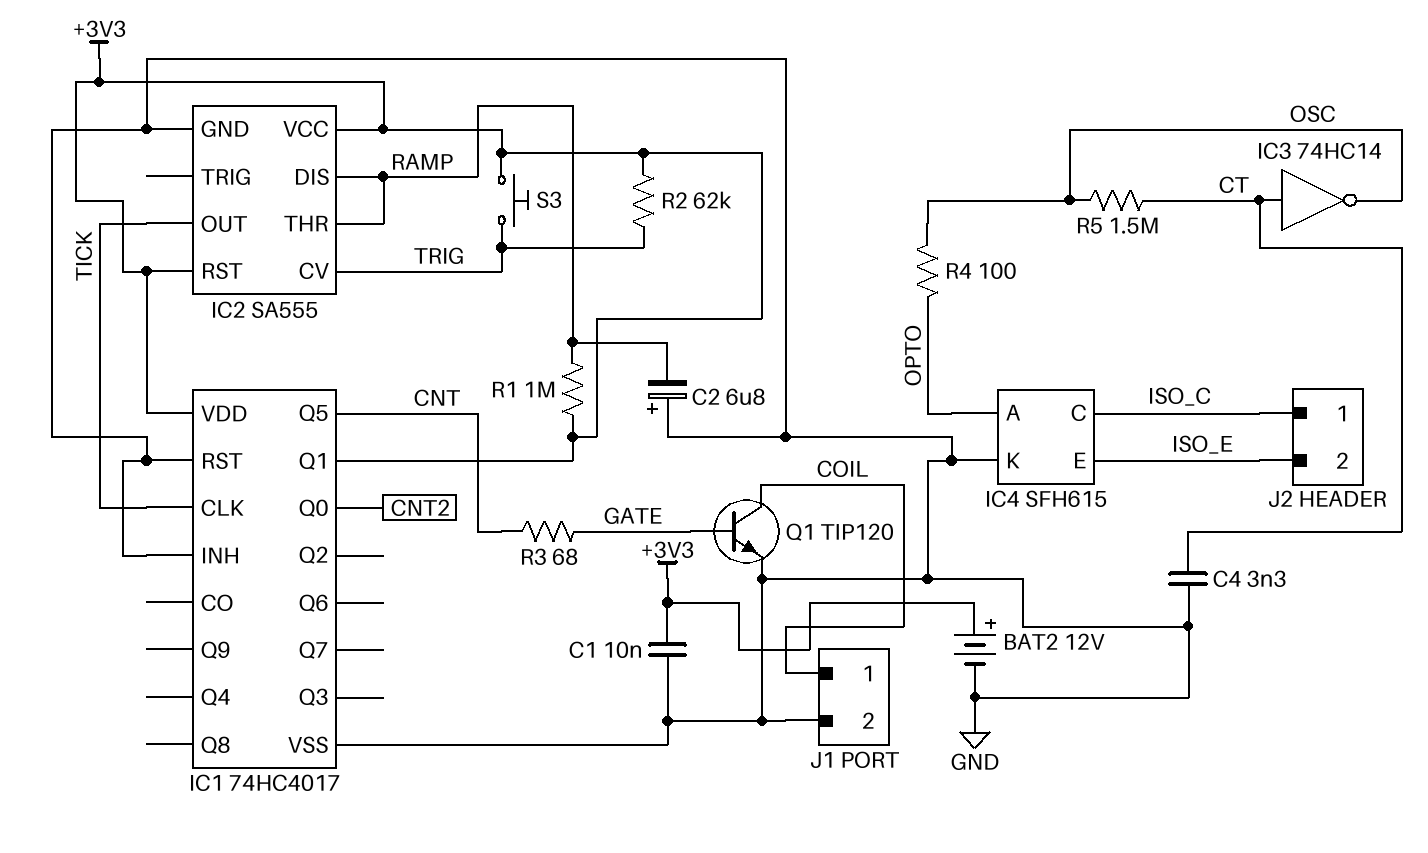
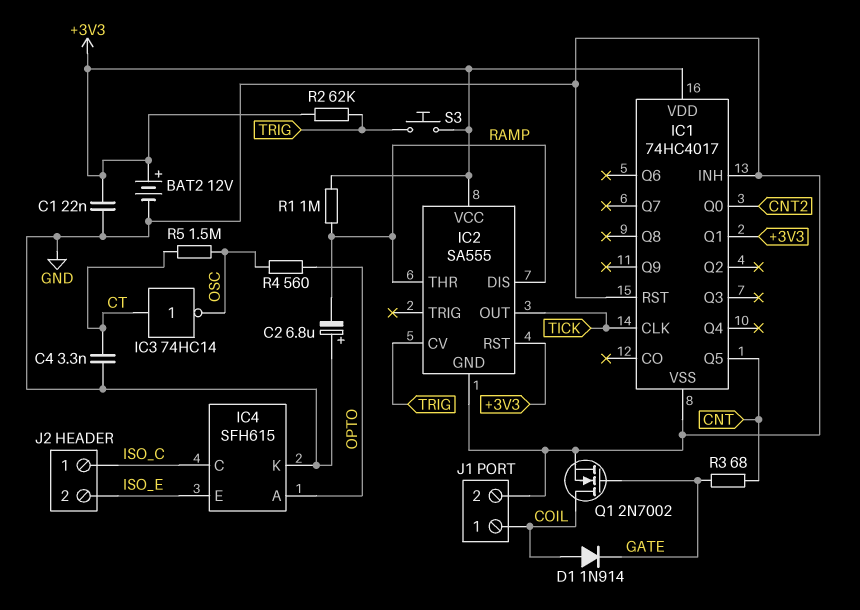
C1: 10nF (+3V3, GND) -> 22nF (+3V3, GND)
D1: none -> diode 1N914 (A COIL, K GATE)
Q1: NPN TIP120 (B GATE, C COIL, E GND) -> NMOS 2N7002 (G GATE, D COIL, S GND)
R4: 100 (OPTO, OSC) -> 560 (OPTO, OSC)

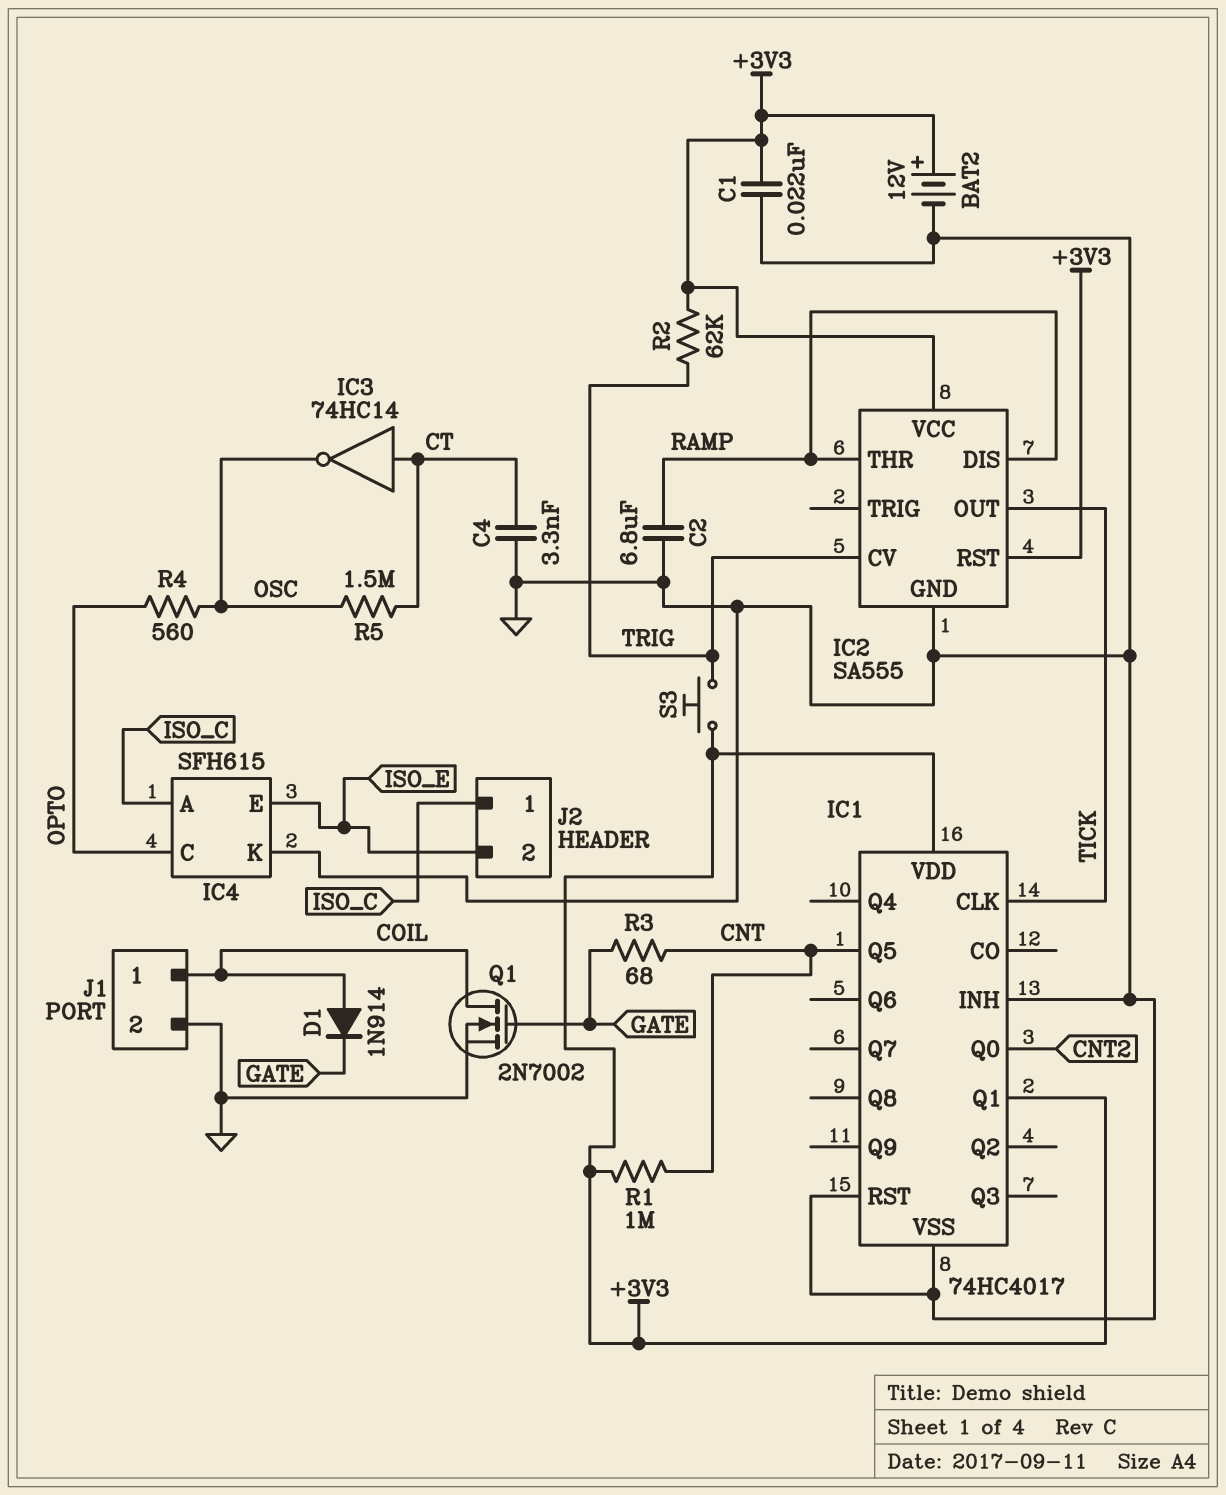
C2: 6.8uF (plus GND, minus RAMP) -> 6.8uF (GND, RAMP)
IC4 pin A: OPTO -> ISO_C
IC4 pin C: ISO_C -> OPTO
R1: 1M (+3V3, RAMP) -> 1M (+3V3, CNT)

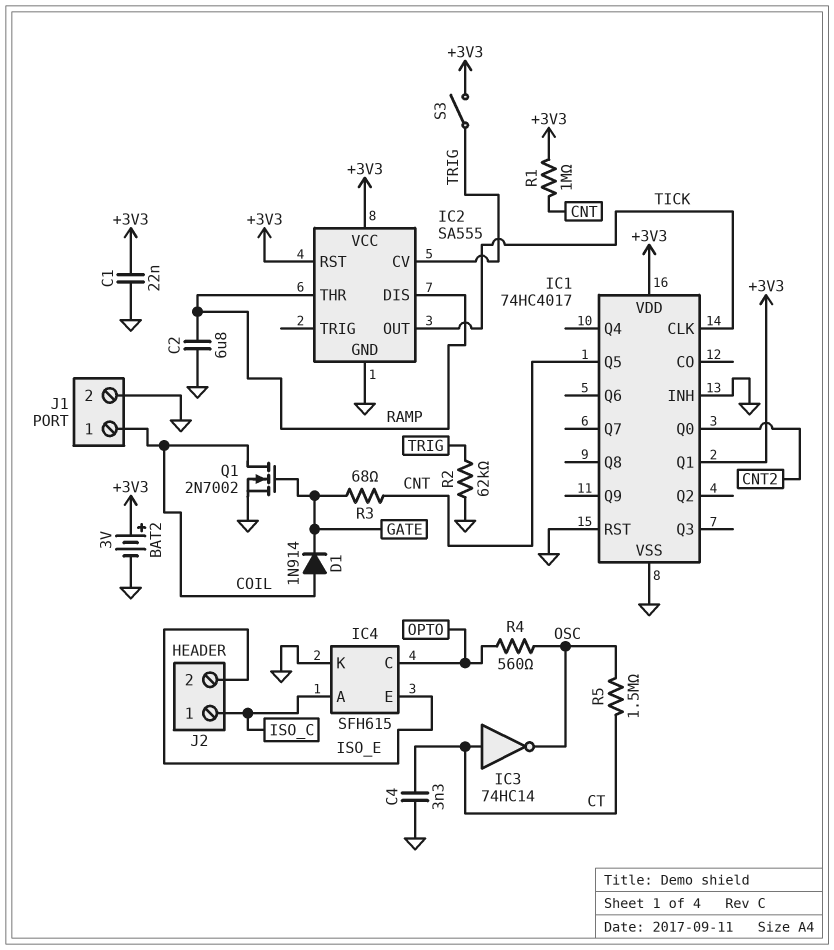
BAT2: 12V (plus +3V3, minus GND) -> 3V (plus +3V3, minus GND)
R2: 62k (+3V3, TRIG) -> 62k (GND, TRIG)
S3: button (+3V3, TRIG) -> switch (+3V3, TRIG)

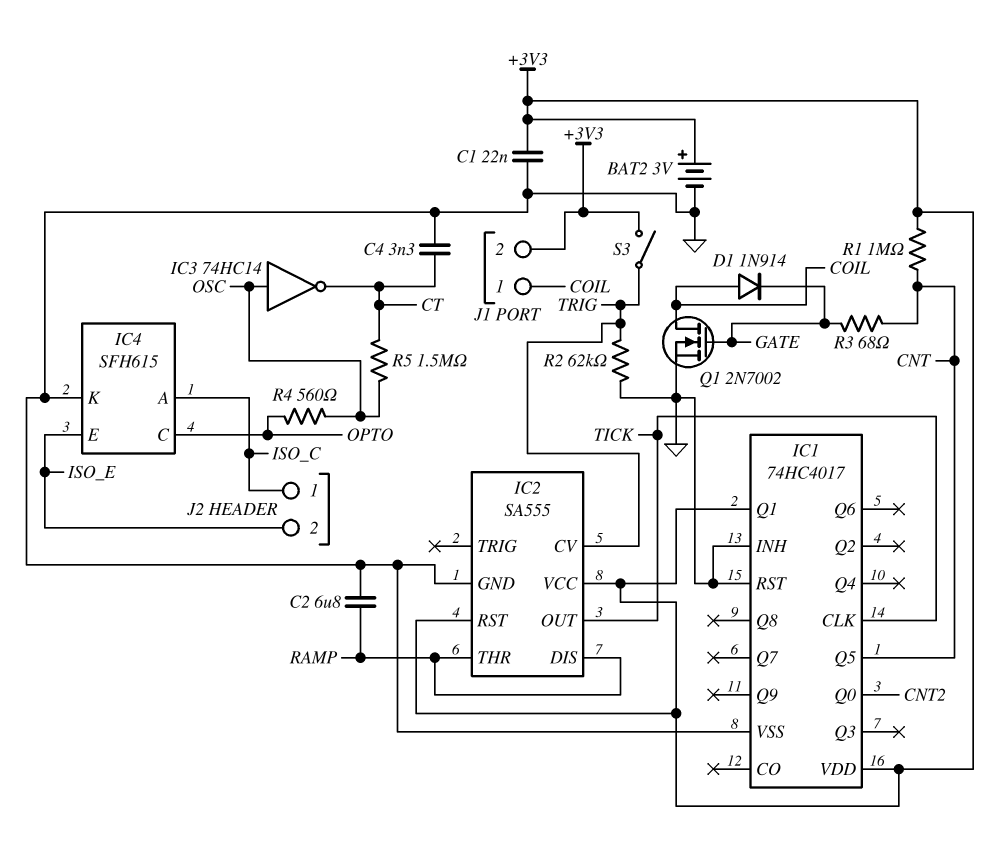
IC3: NOT 74HC14 (in CT, out OSC) -> NOT 74HC14 (in OSC, out CT)
J1 pin 2: GND -> +3V3

